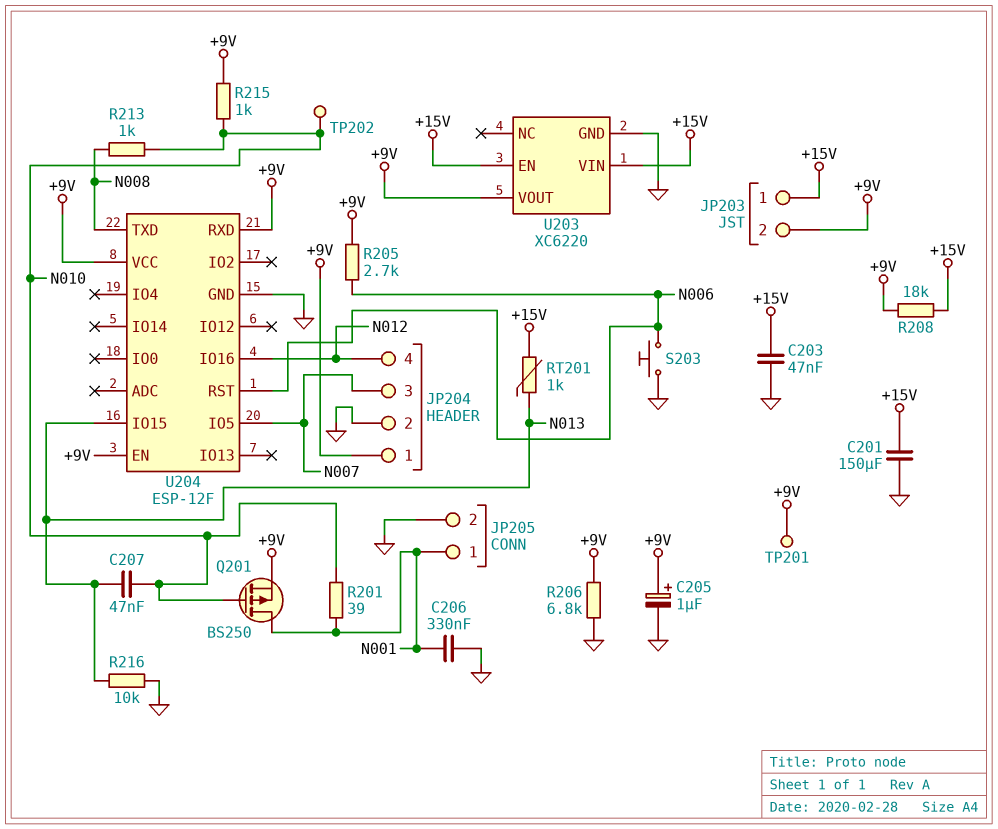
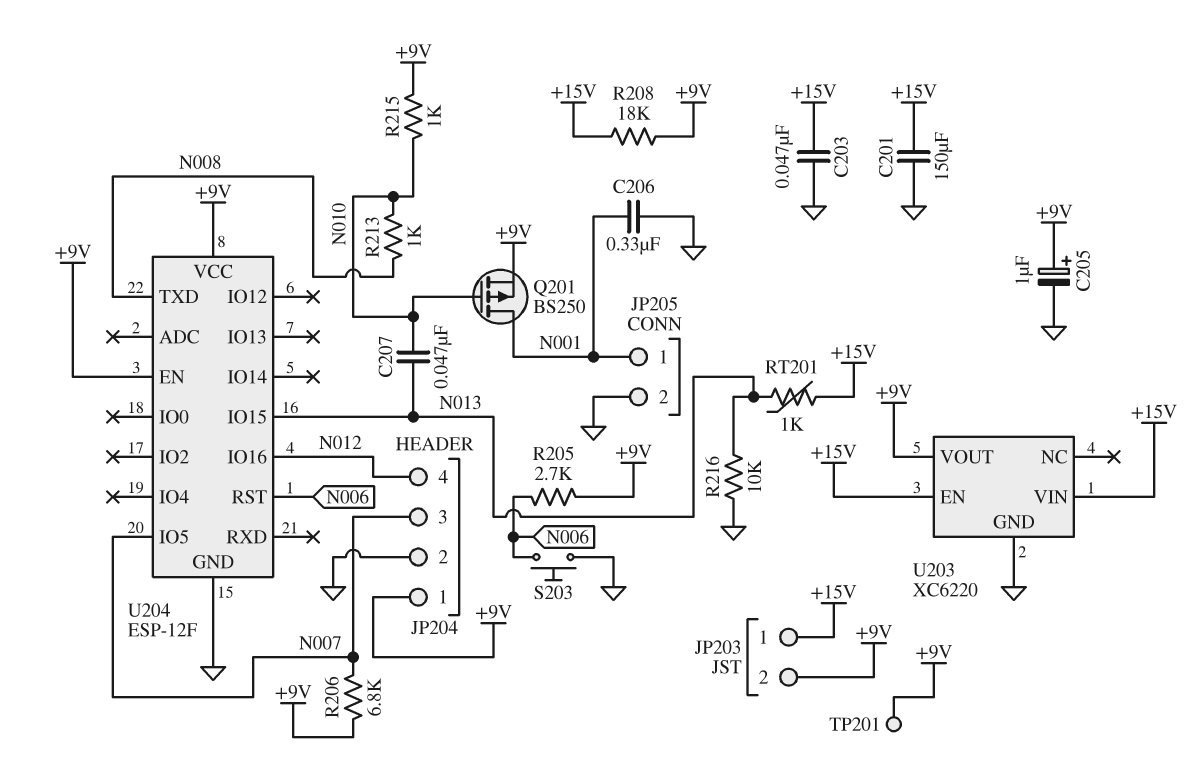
R201: 39 (N001, N010) -> none
R206: 6.8k (+9V, GND) -> 6.8k (+9V, N007)
TP202: test point (N010) -> none
U204 pin RXD: +9V -> none

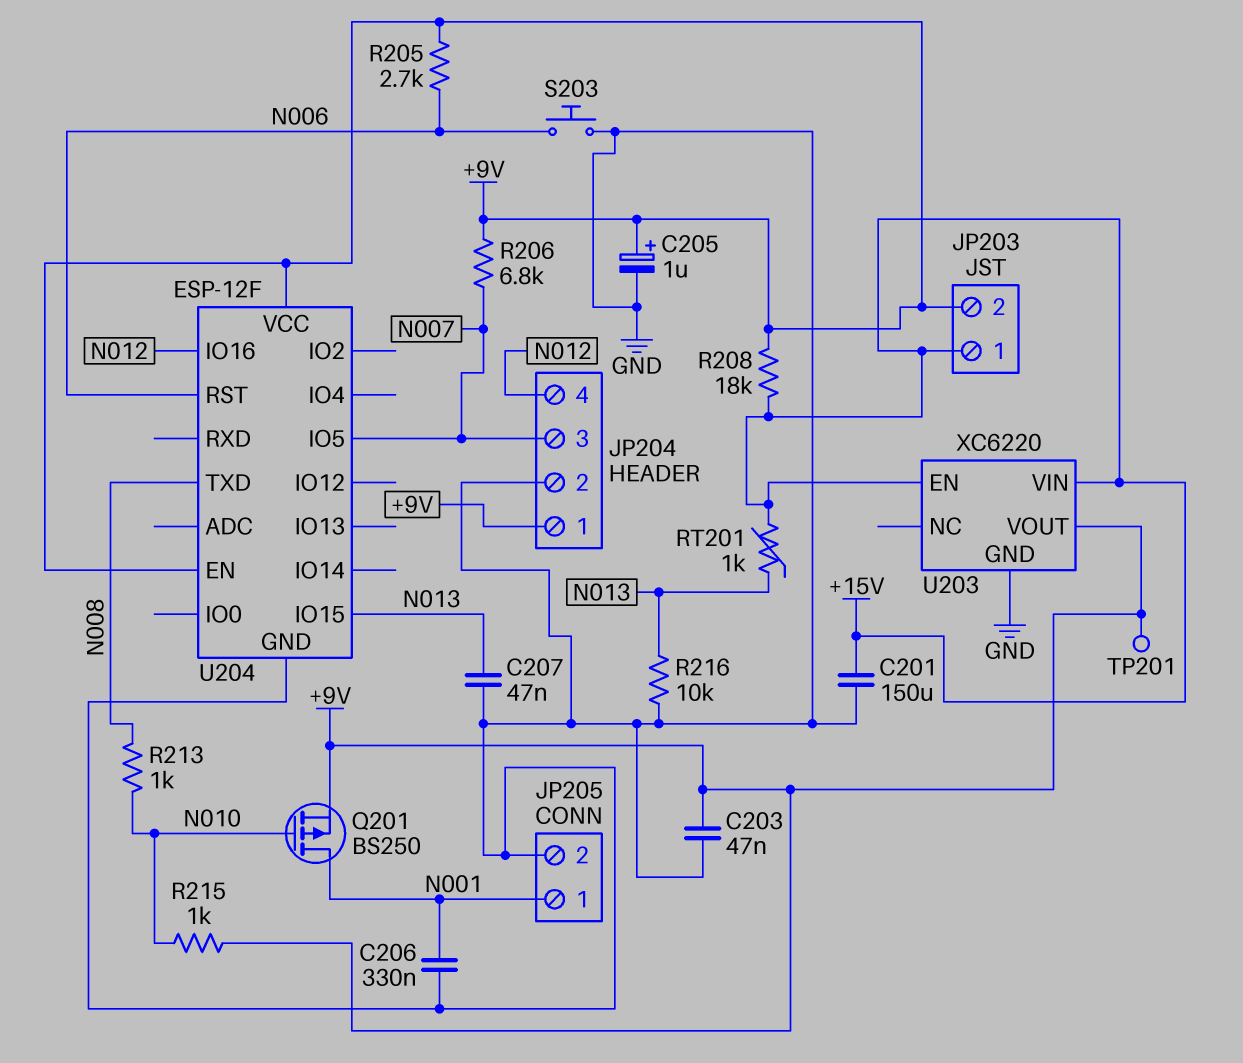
C203: 47nF (+15V, GND) -> 47nF (+9V, GND)
C207: 47nF (N010, N013) -> 47nF (GND, N013)

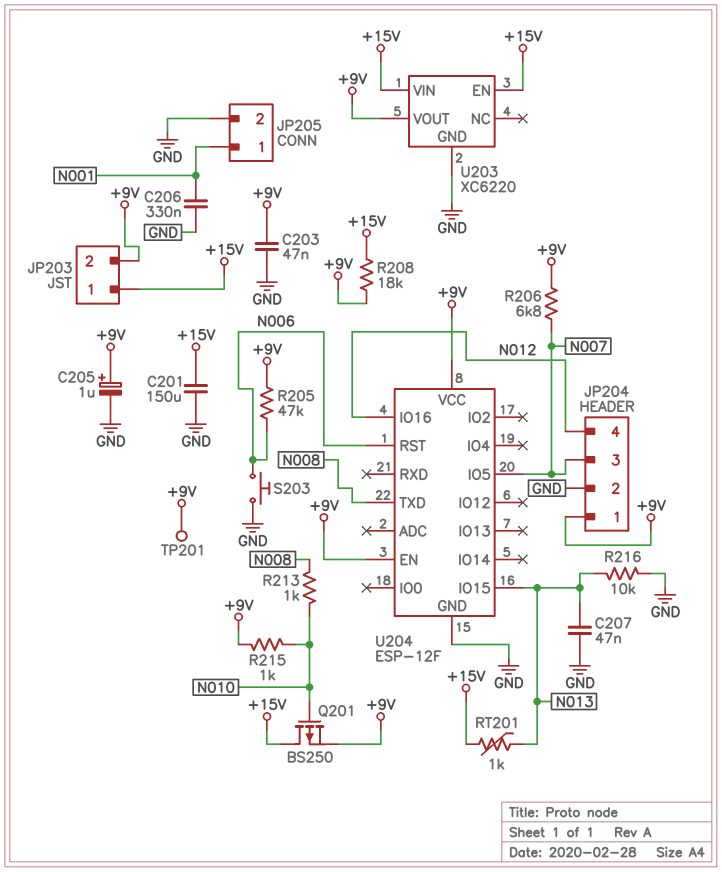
Q201: PMOS BS250 (G N010, D N001, S +9V) -> PMOS BS250 (G N010, D +15V, S +9V)
R205: 2.7k (+9V, N006) -> 47k (+9V, N006)

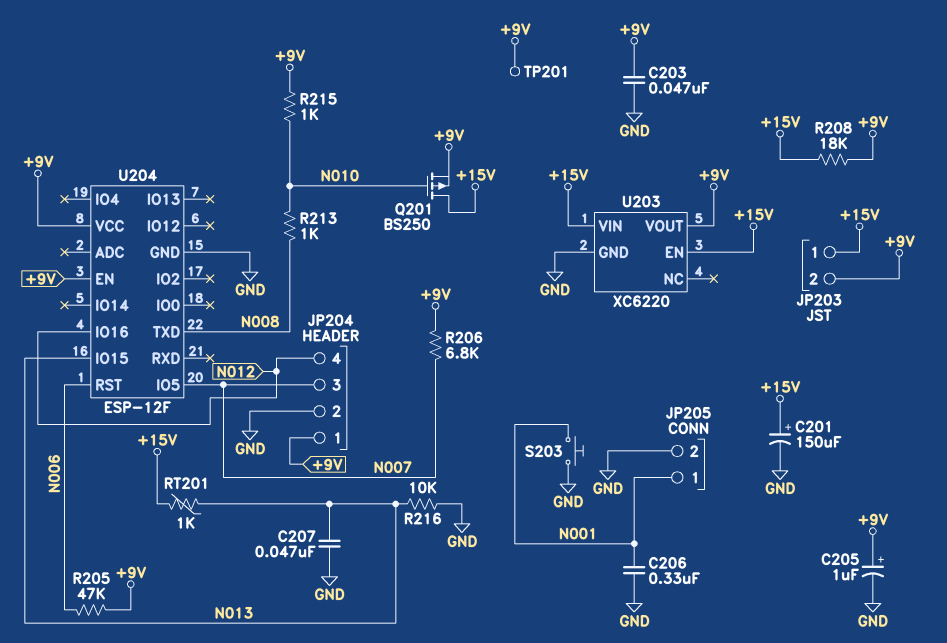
C201: 150uF (+15V, GND) -> 150uF (plus +15V, minus GND)
S203: button (GND, N006) -> button (GND, N001)

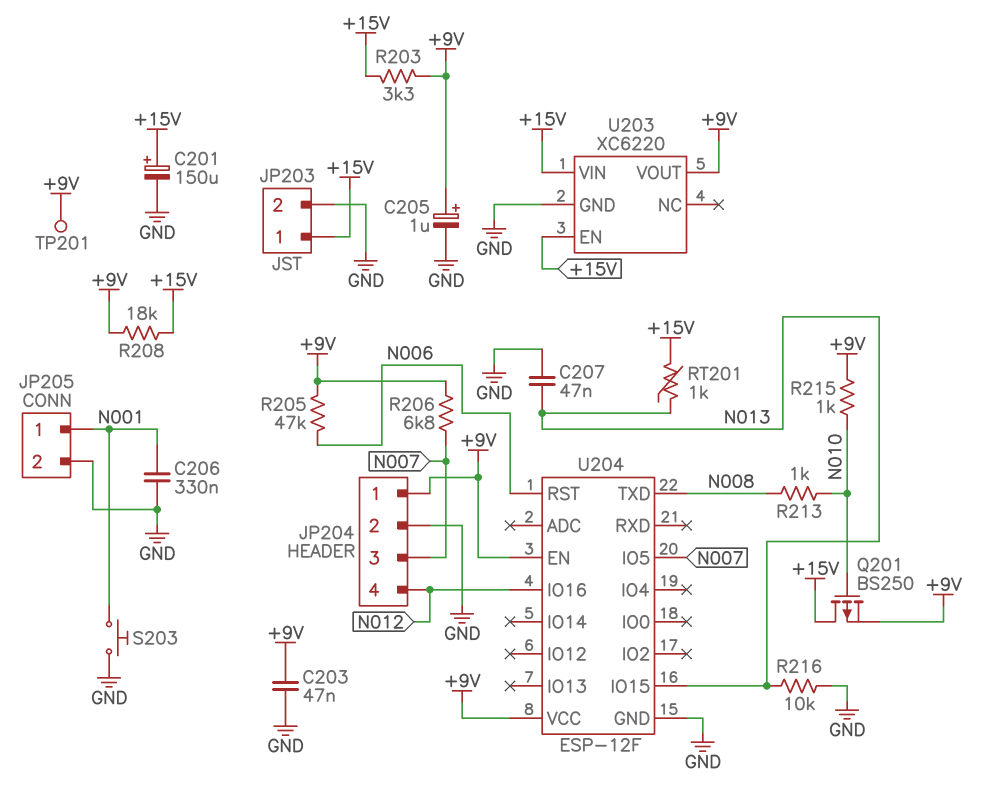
JP203 pin 2: +9V -> GND
R203: none -> 3.3k (+9V, +15V)

